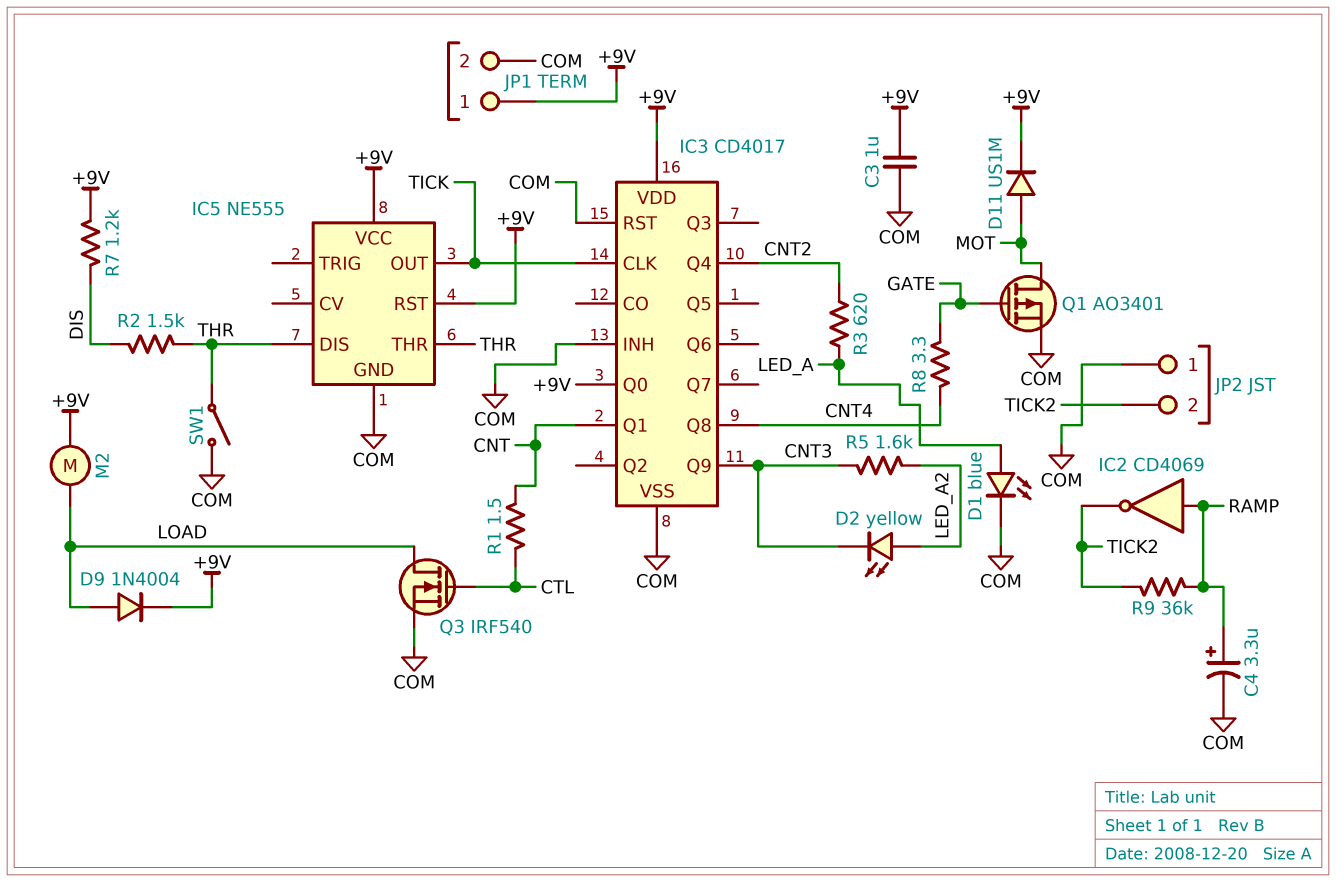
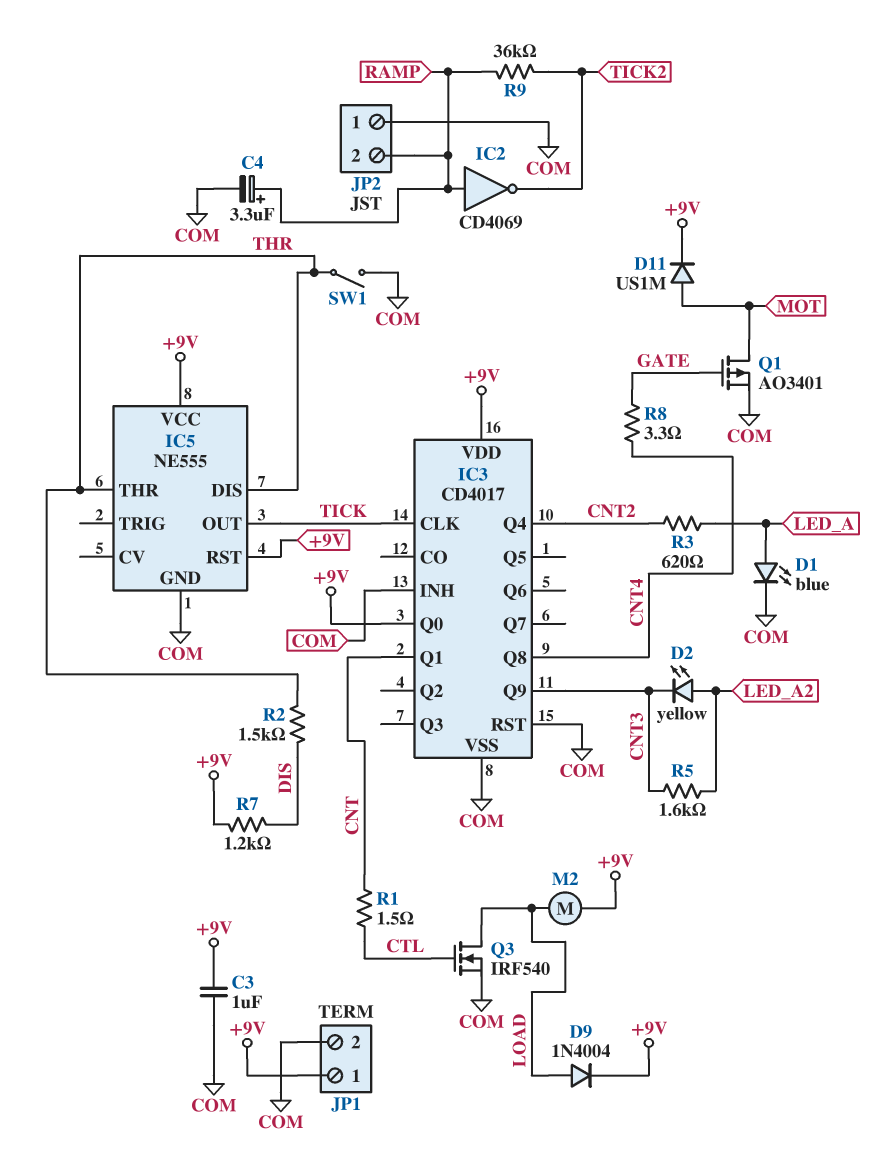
JP2 pin 2: TICK2 -> RAMP

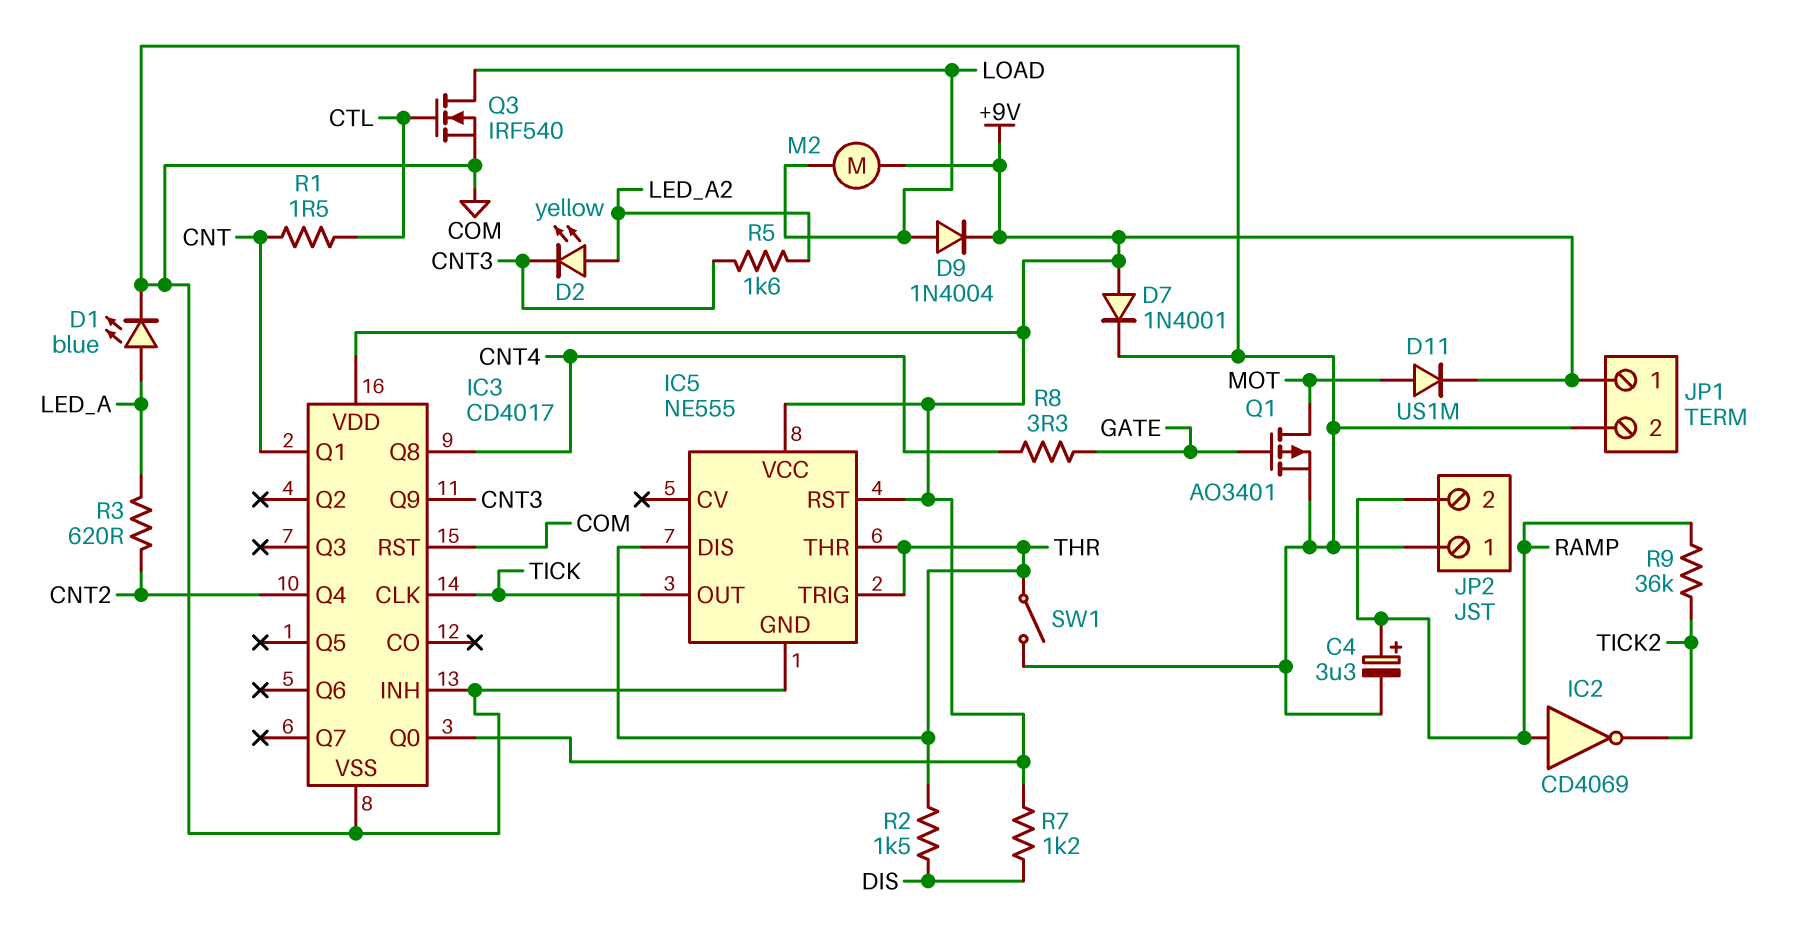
C3: 1uF (+9V, COM) -> none
D7: none -> diode 1N4001 (A +9V, K COM)
IC5 pin TRIG: none -> THR

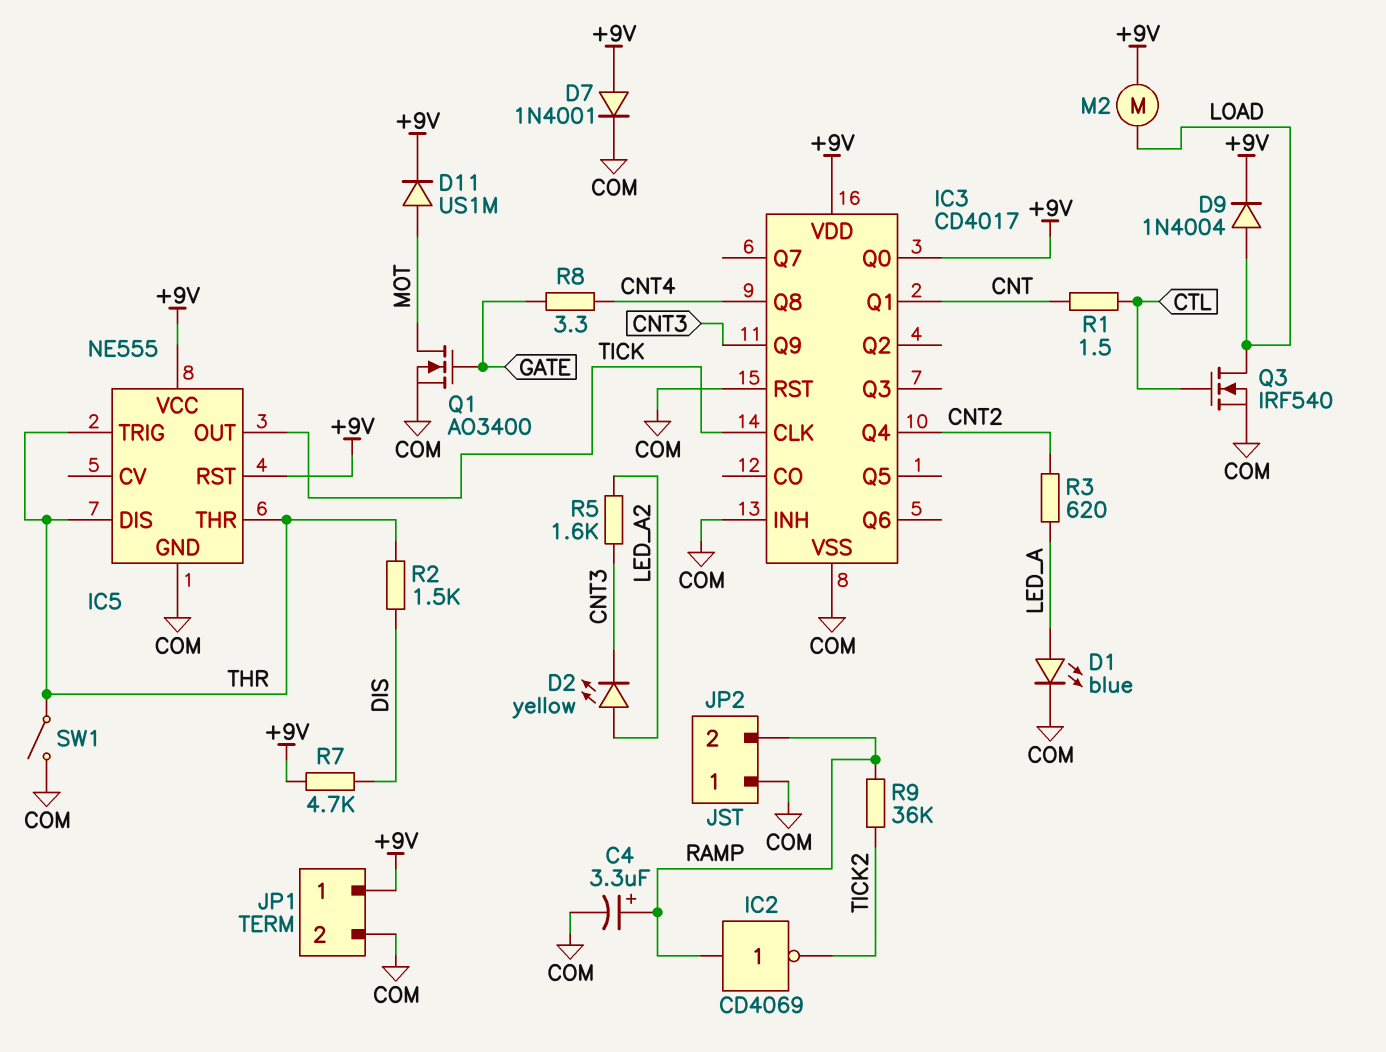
Q1: PMOS AO3401 (G GATE, D MOT, S COM) -> NMOS AO3400 (G GATE, D MOT, S COM)
R7: 1.2k (+9V, DIS) -> 4.7k (+9V, DIS)

